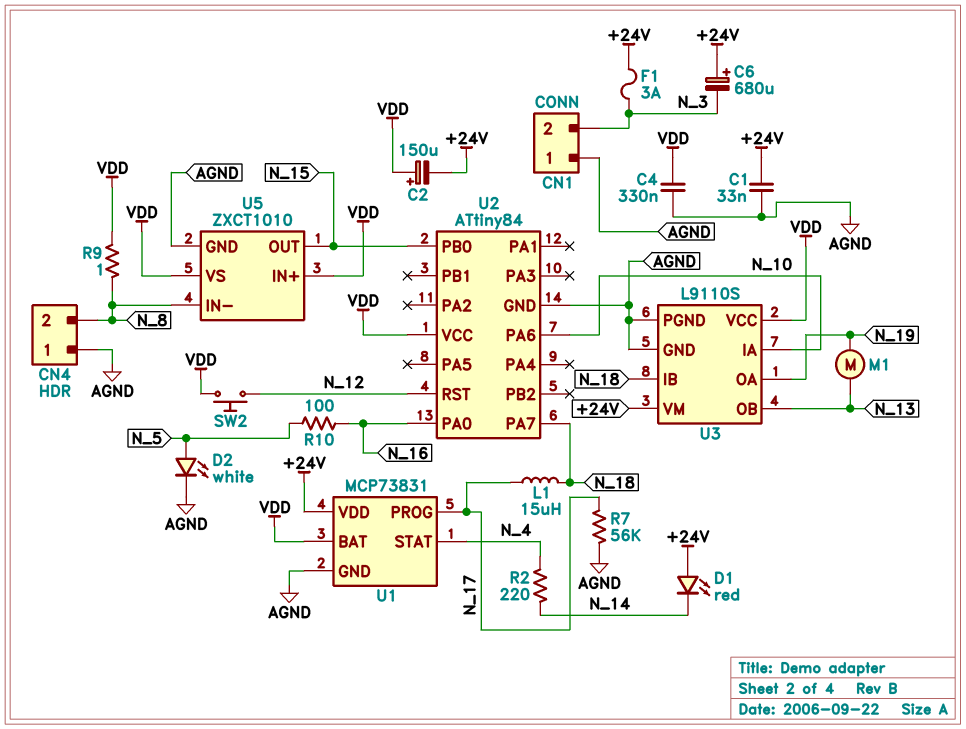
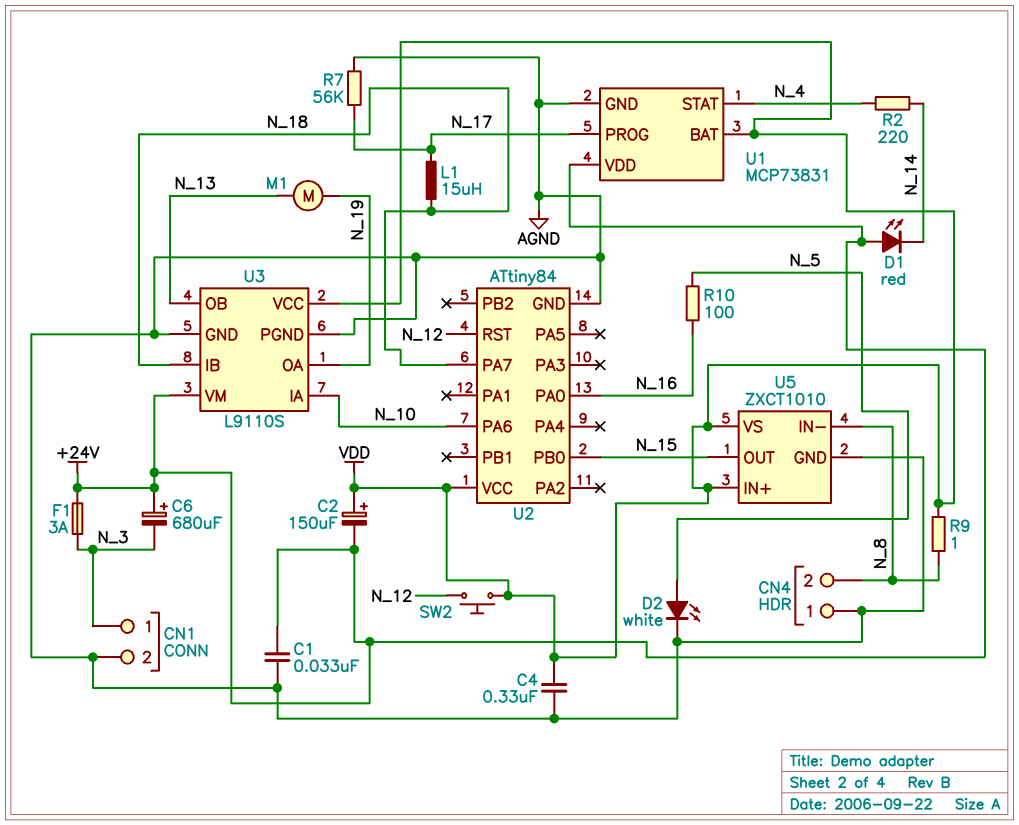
CN1 pin 1: AGND -> N_3
CN1 pin 2: N_3 -> AGND

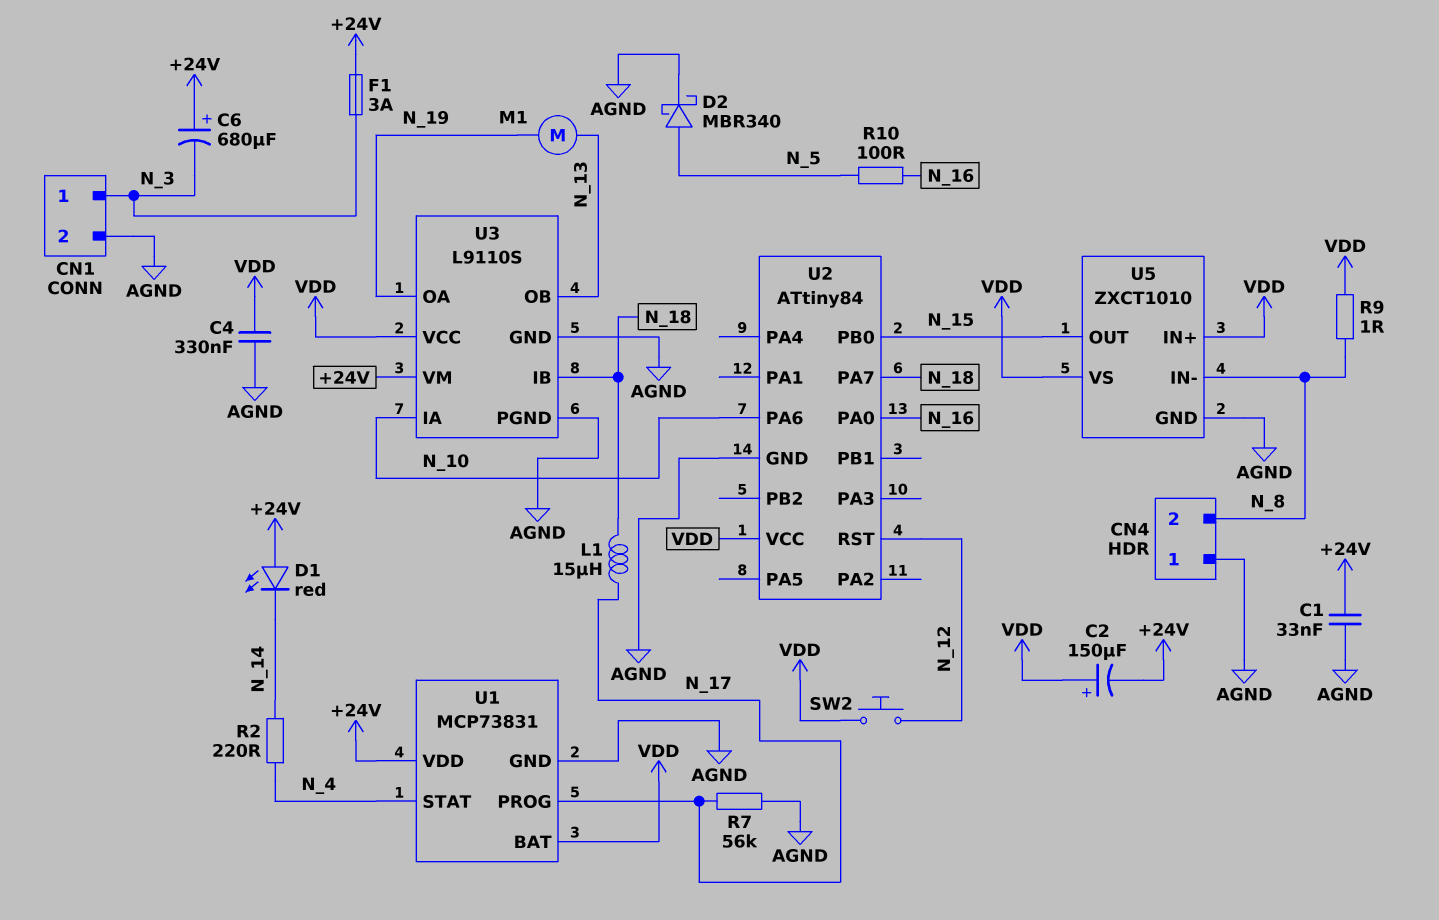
D2: LED white (A N_5, K AGND) -> schottky MBR340 (A N_5, K AGND)

